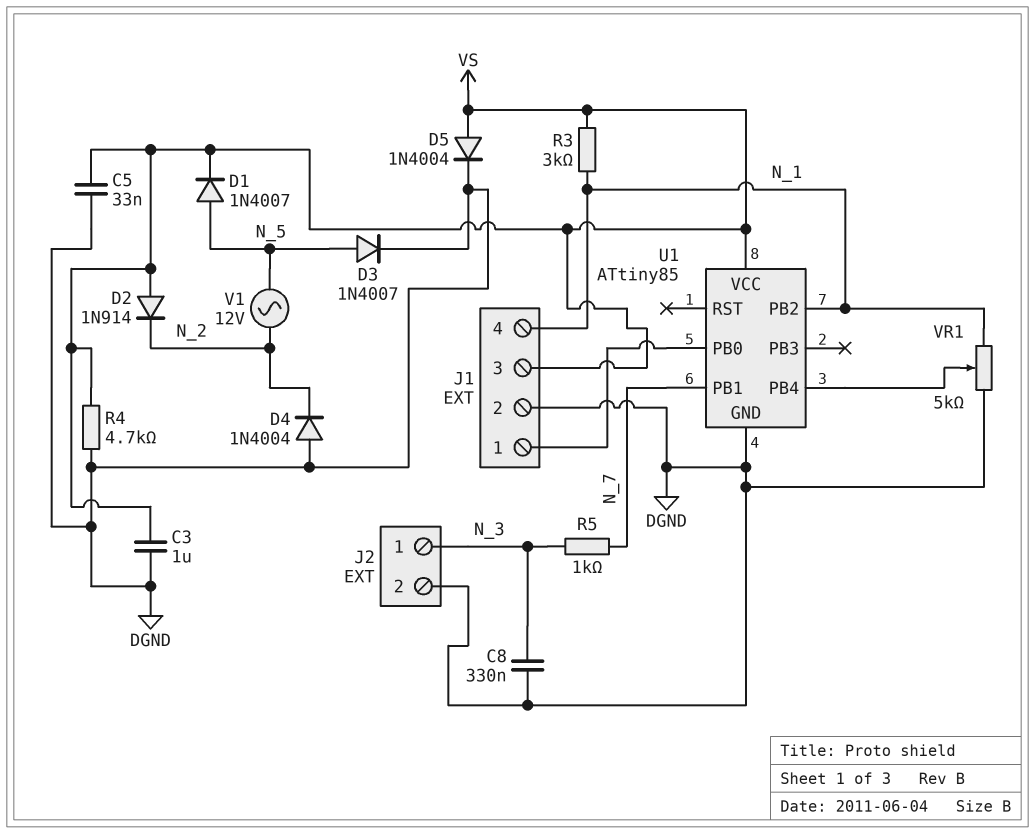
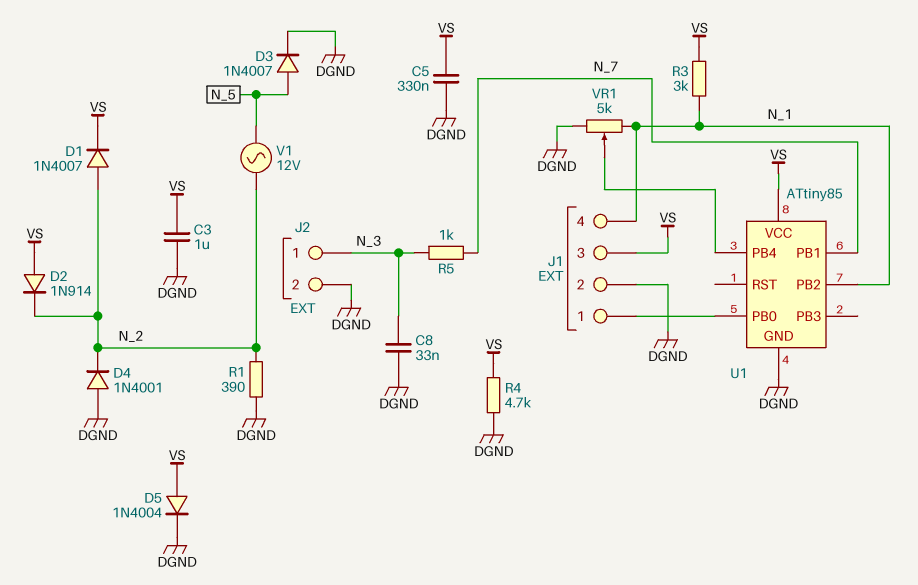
C5: 33nF (DGND, VS) -> 330nF (DGND, VS)
C8: 330nF (DGND, N_3) -> 33nF (DGND, N_3)
D1: diode 1N4007 (A N_5, K VS) -> diode 1N4007 (A N_2, K VS)
D4: diode 1N4004 (A DGND, K N_2) -> diode 1N4001 (A DGND, K N_2)
R1: none -> 390 (DGND, N_2)

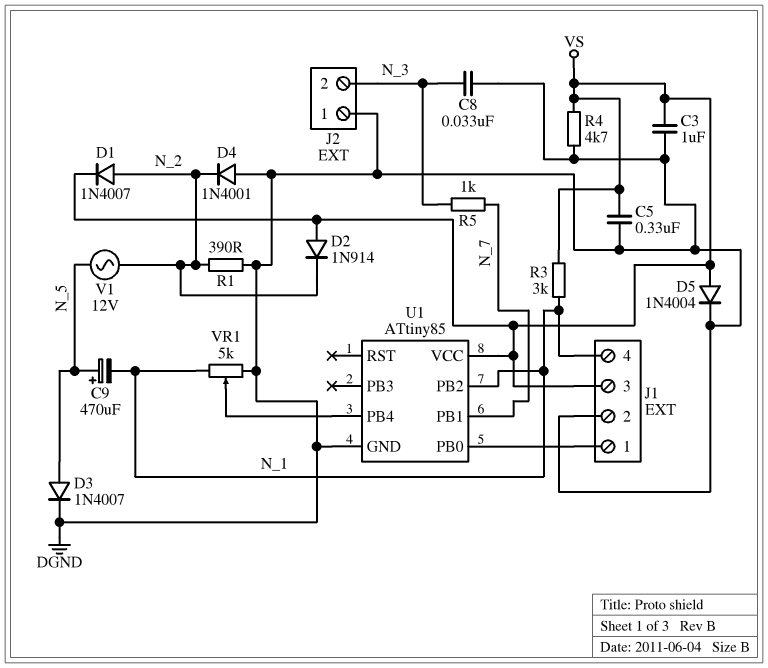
C9: none -> 470uF (plus N_5, minus N_1)
J2 pin 1: N_3 -> DGND
J2 pin 2: DGND -> N_3

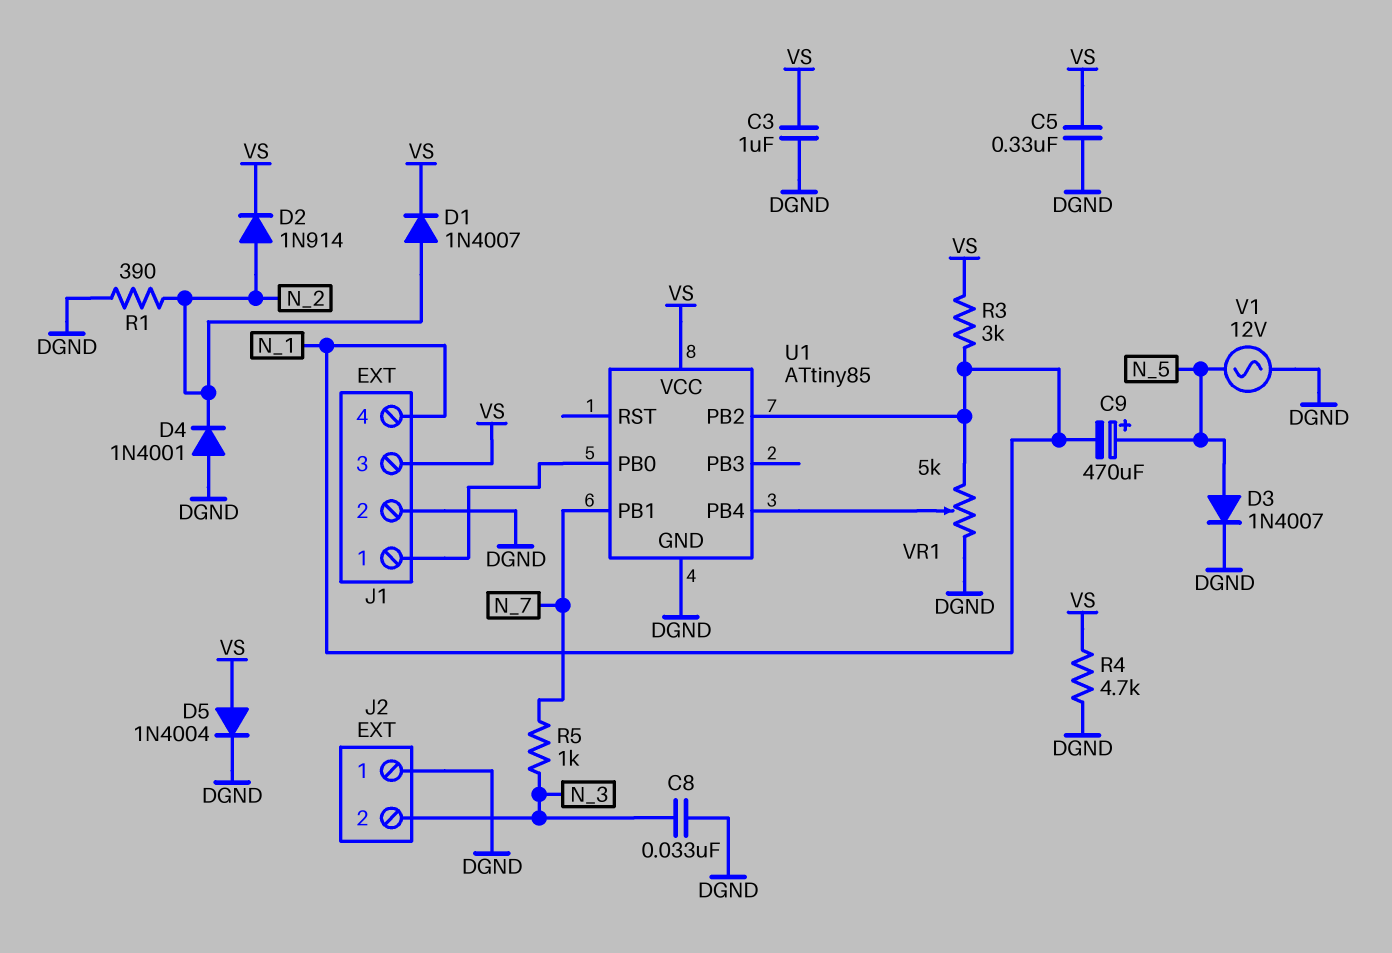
D2: diode 1N914 (A VS, K N_2) -> diode 1N914 (A N_2, K VS)
V1: AC 12V (N_2, N_5) -> AC 12V (DGND, N_5)

